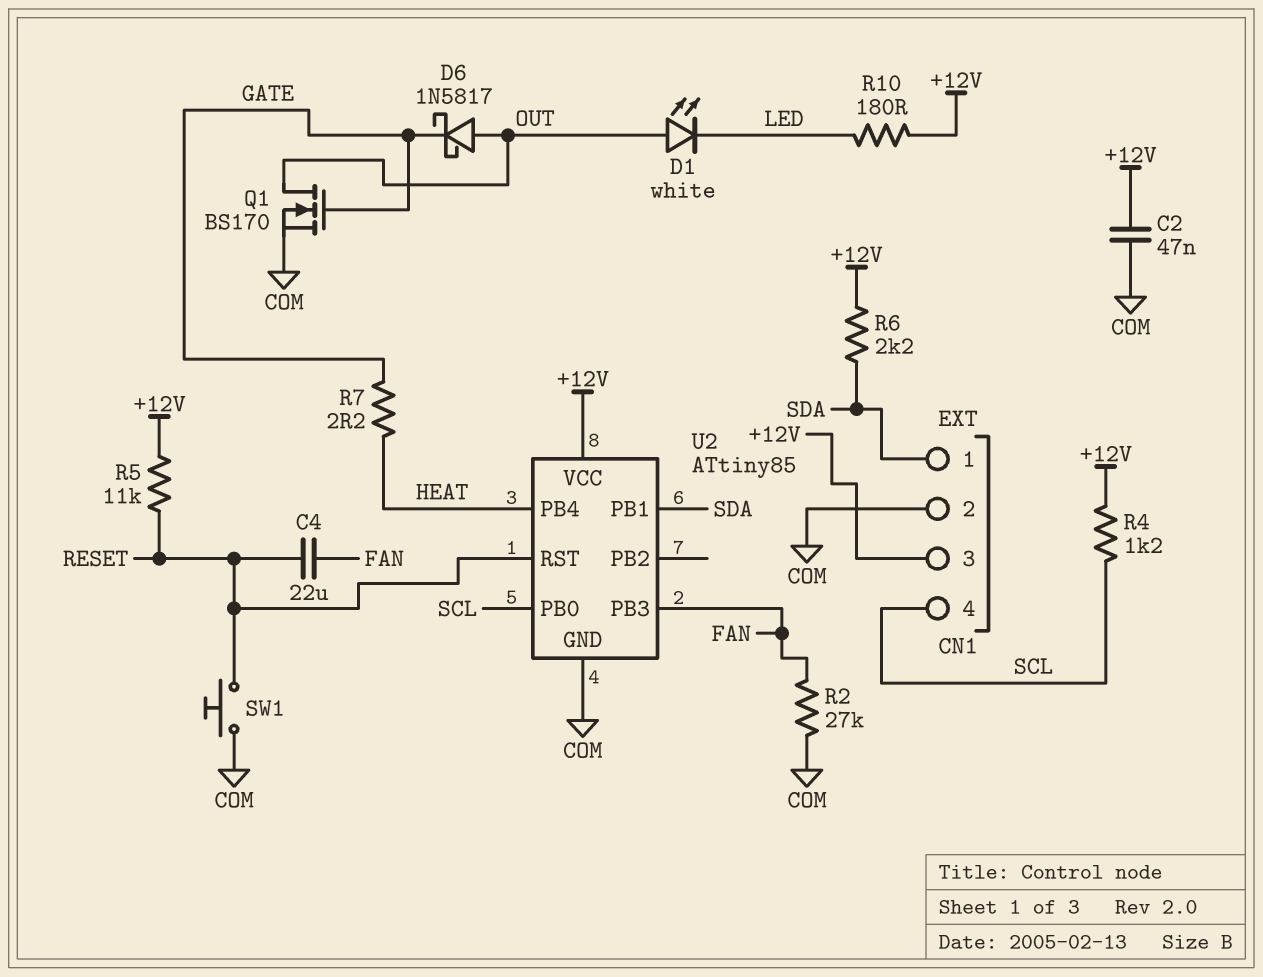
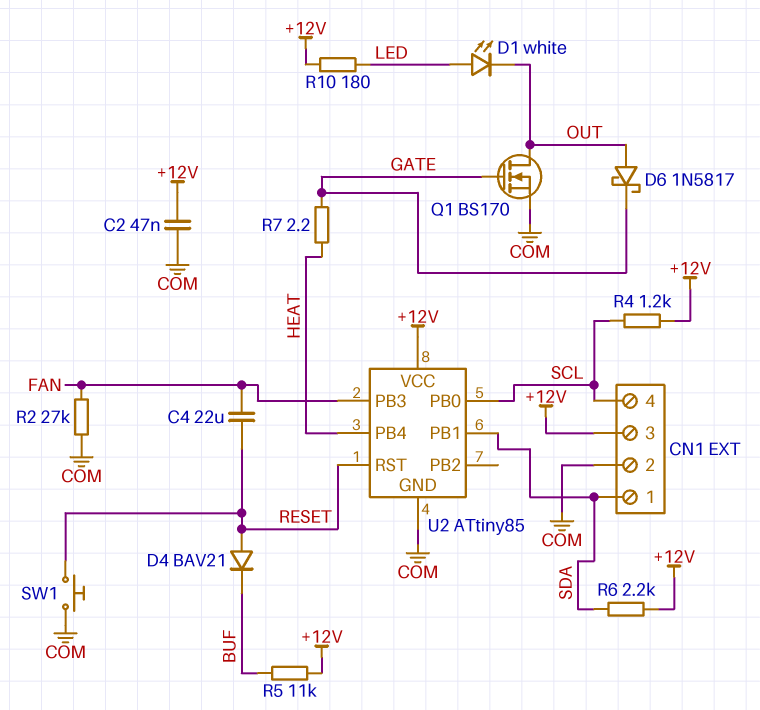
D1: LED white (A OUT, K LED) -> LED white (A LED, K OUT)
D4: none -> diode BAV21 (A RESET, K BUF)
R5: 11k (+12V, RESET) -> 11k (+12V, BUF)

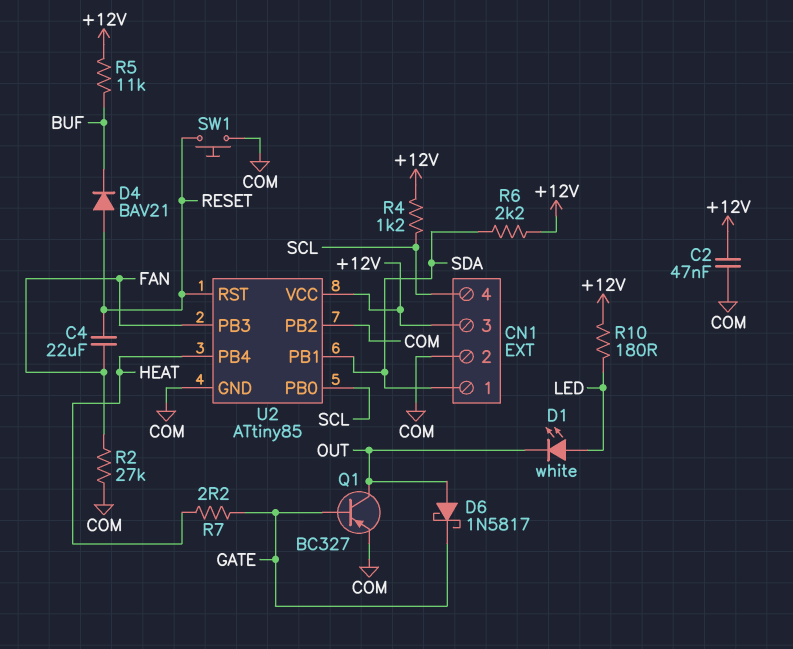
Q1: NMOS BS170 (G GATE, D OUT, S COM) -> PNP BC327 (B GATE, C OUT, E COM)
U2 pin PB2: none -> COM

